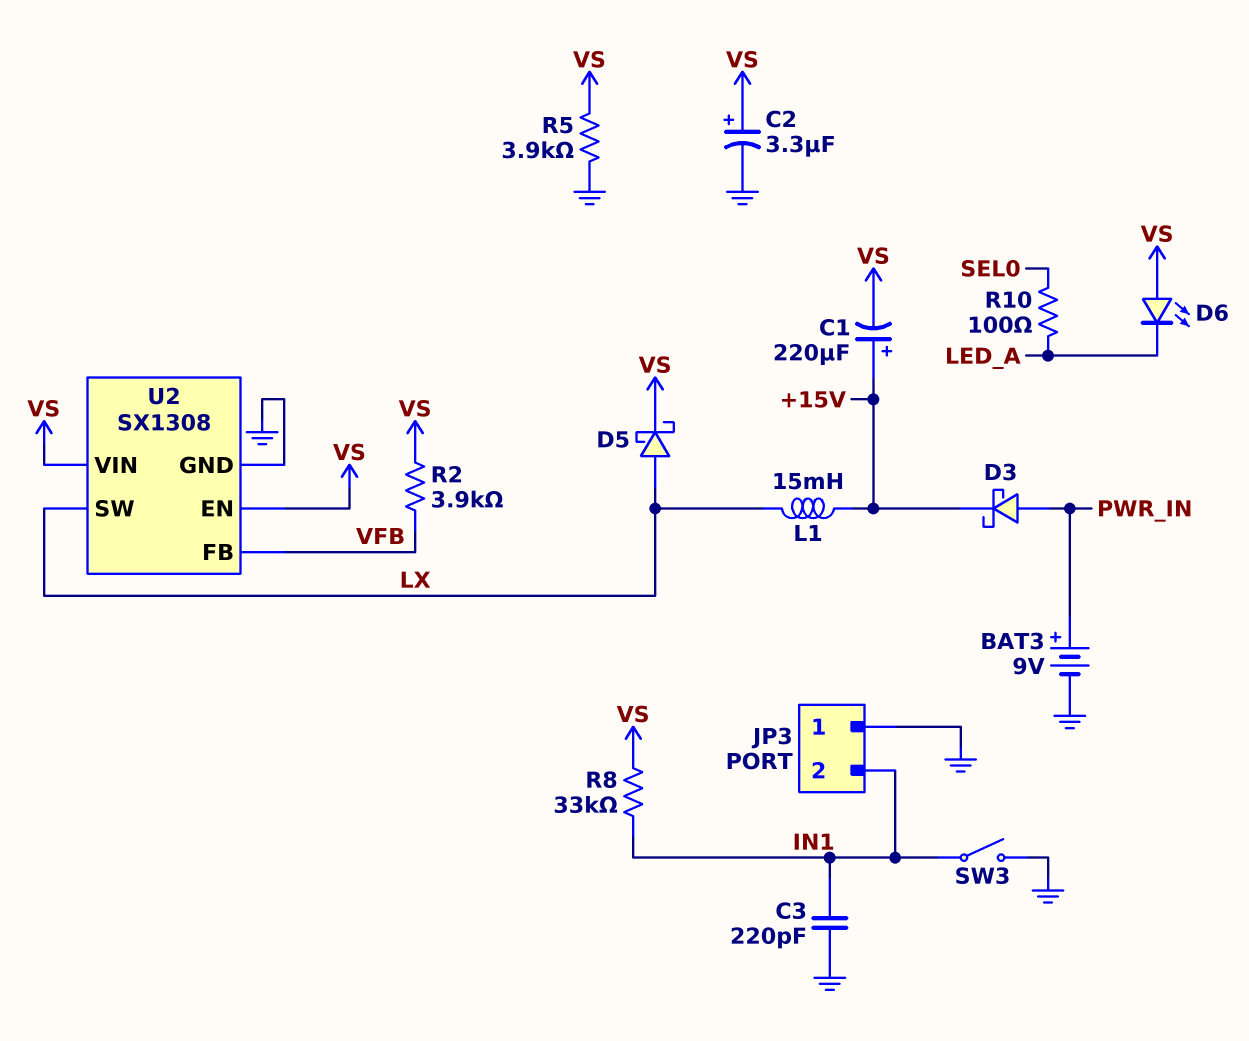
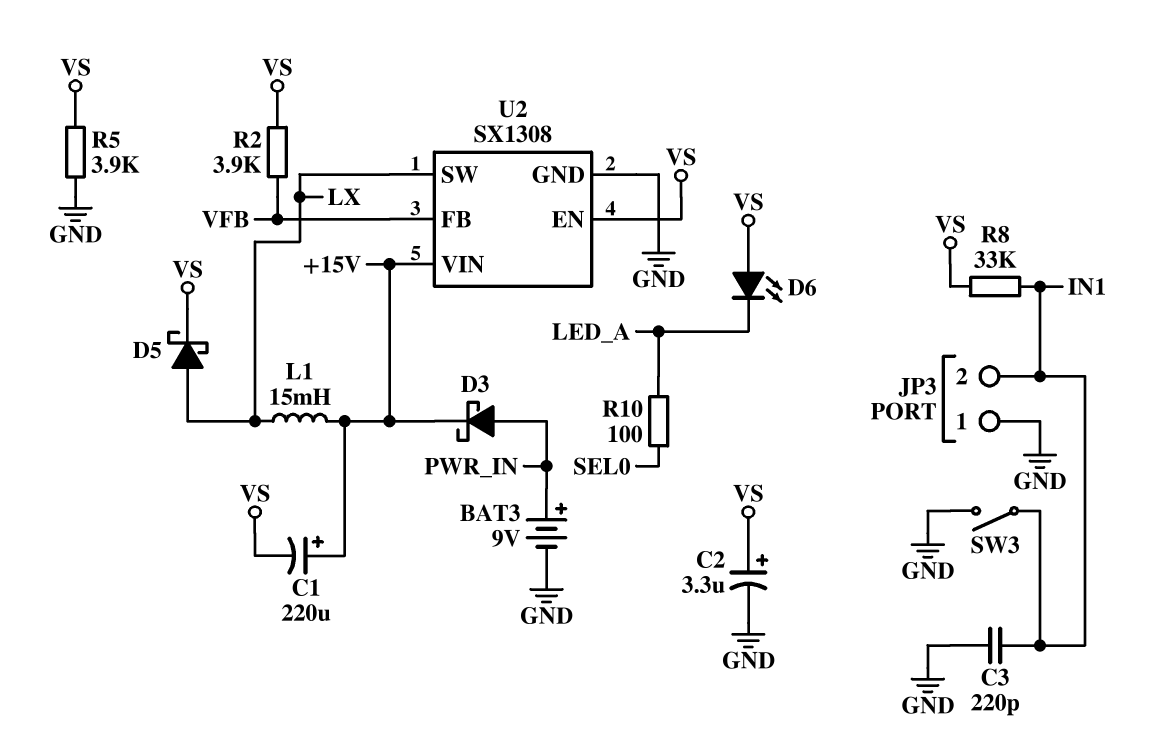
U2 pin VIN: VS -> +15V

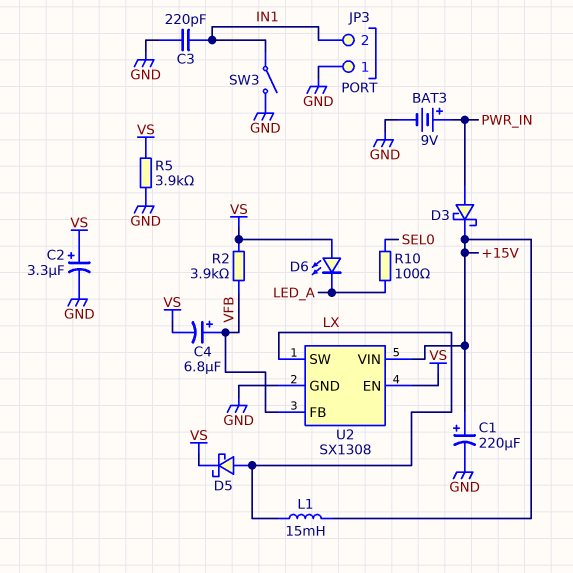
C1: 220uF (plus +15V, minus VS) -> 220uF (plus +15V, minus GND)
C4: none -> 6.8uF (plus VFB, minus VS)
R8: 33k (IN1, VS) -> none

